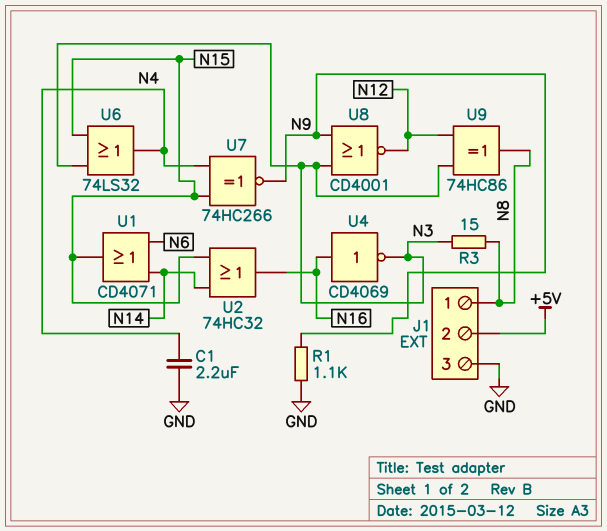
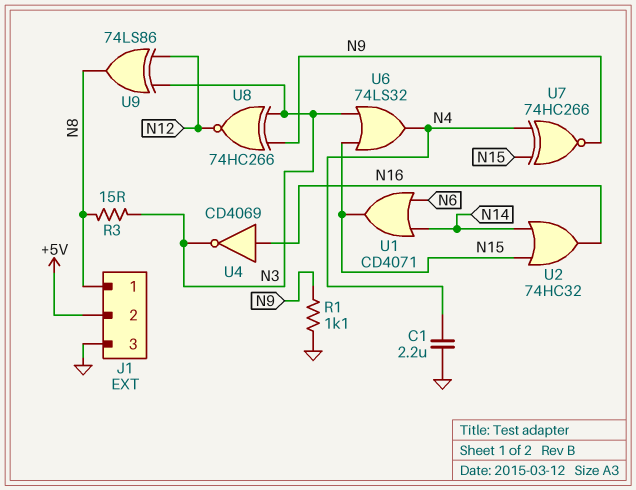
U8: NOR CD4001 (in N3, in N9, out N12) -> XNOR 74HC266 (in N3, in N9, out N12)
U9: XOR 74HC86 (in N3, in N12, out N8) -> XOR 74LS86 (in N3, in N12, out N8)

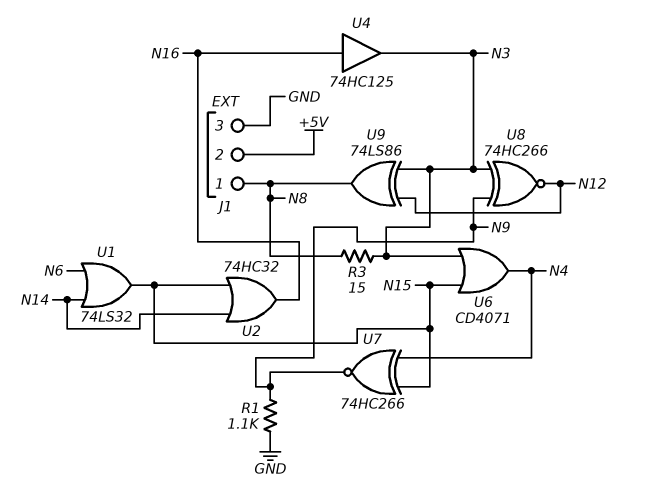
C1: 2.2uF (GND, N4) -> none
U1: OR CD4071 (in N6, in N14, out N15) -> OR 74LS32 (in N6, in N14, out N15)
U4: NOT CD4069 (in N16, out N3) -> buffer 74HC125 (in N16, out N3)
U6: OR 74LS32 (in N3, in N15, out N4) -> OR CD4071 (in N3, in N15, out N4)

